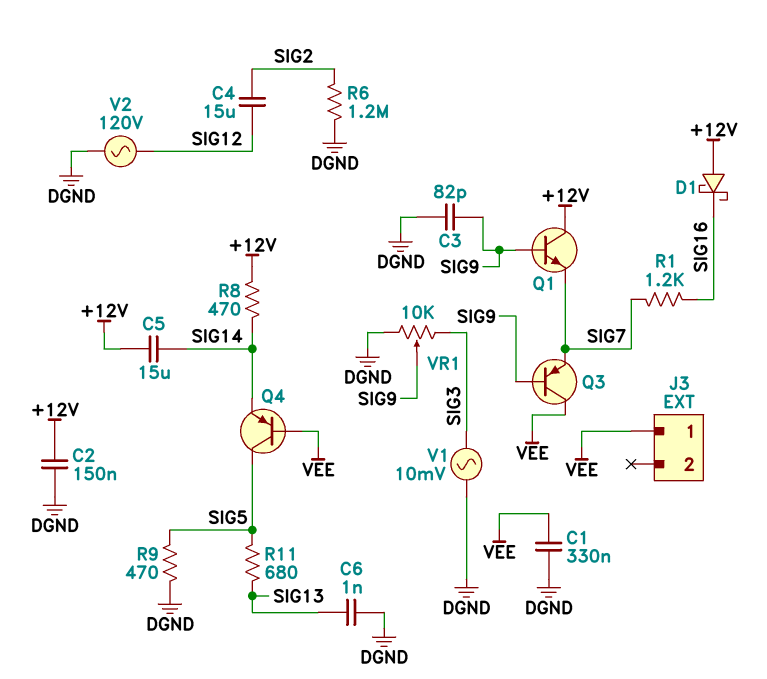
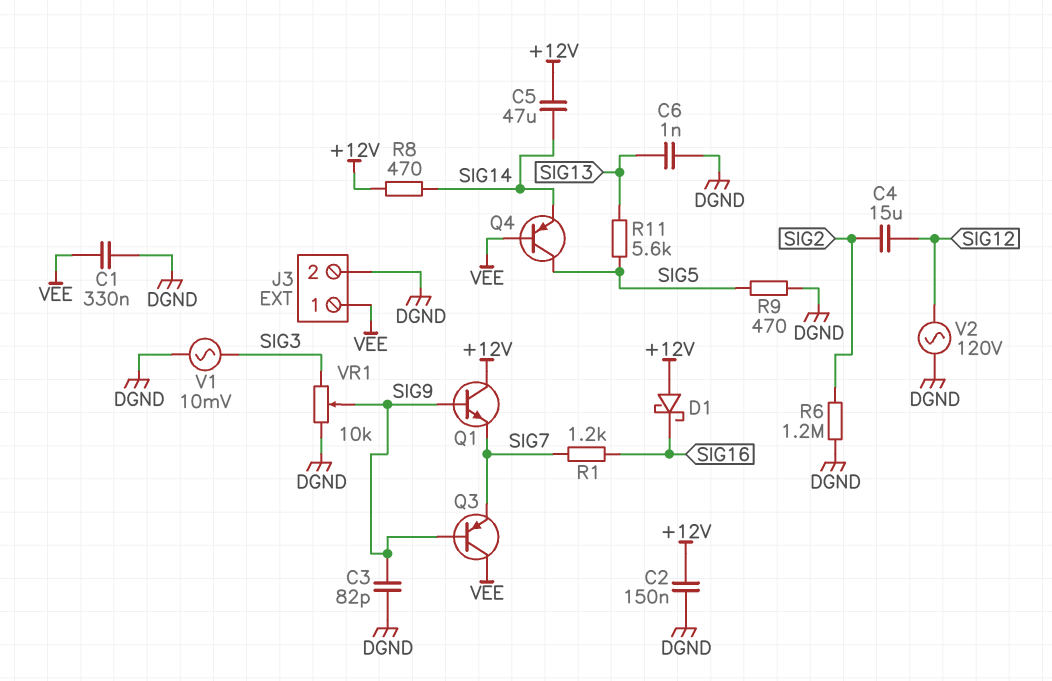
C5: 15uF (+12V, SIG14) -> 47uF (+12V, SIG14)
J3 pin 2: none -> DGND
R11: 680 (SIG5, SIG13) -> 5.6k (SIG5, SIG13)

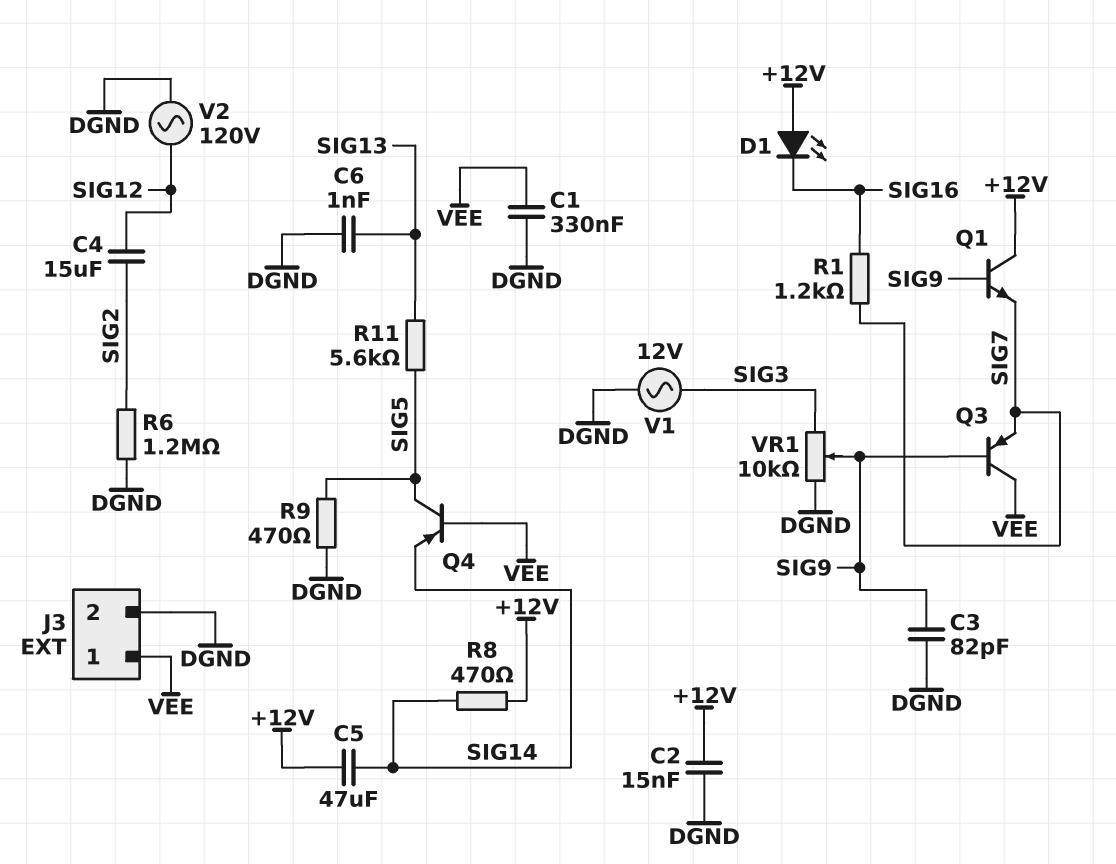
C2: 150nF (+12V, DGND) -> 15nF (+12V, DGND)
D1: schottky (A +12V, K SIG16) -> LED (A +12V, K SIG16)
V1: AC 10mV (DGND, SIG3) -> AC 12V (DGND, SIG3)

